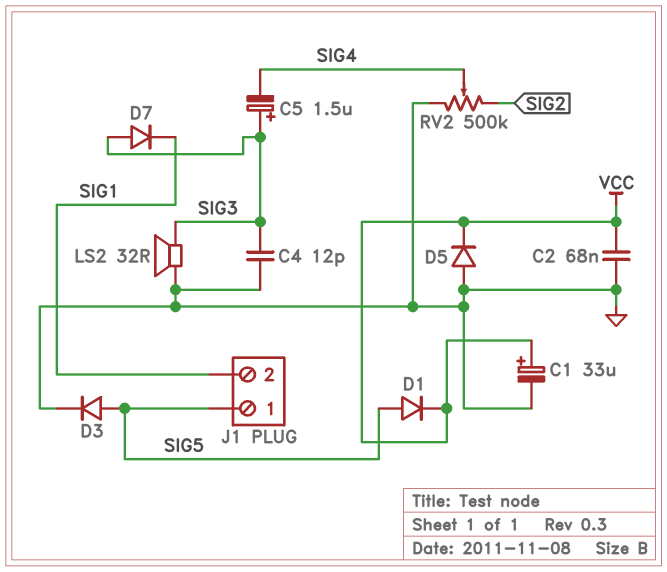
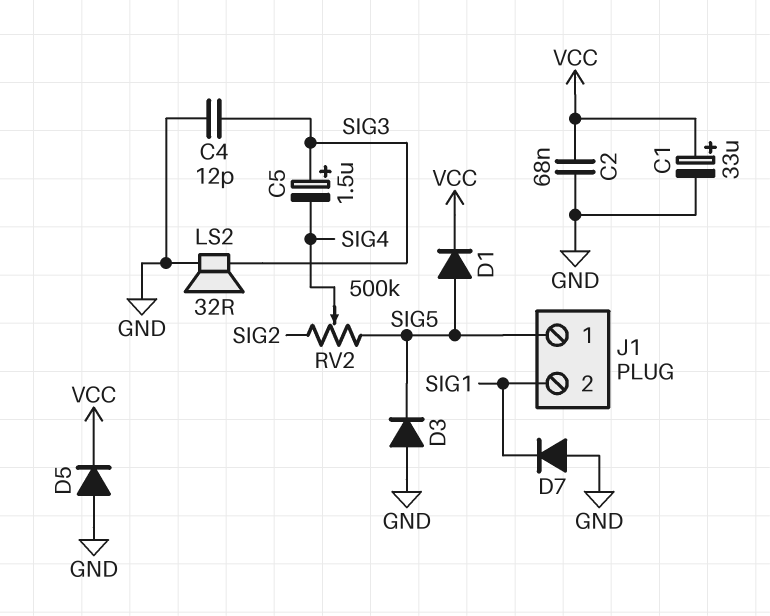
D3: diode (A SIG5, K GND) -> diode (A GND, K SIG5)
D7: diode (A SIG3, K SIG1) -> diode (A GND, K SIG1)
RV2: 500k (GND, SIG2, wiper SIG4) -> 500k (SIG2, SIG5, wiper SIG4)

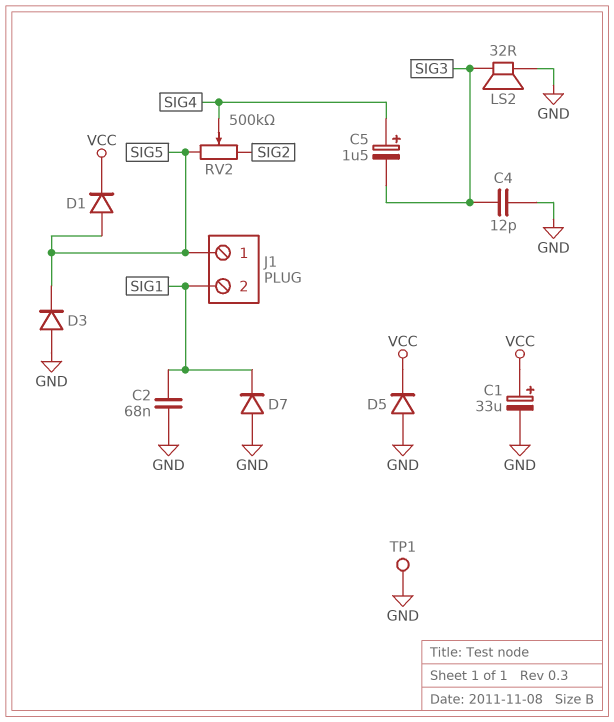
C2: 68nF (GND, VCC) -> 68nF (GND, SIG1)
C5: 1.5uF (plus SIG3, minus SIG4) -> 1.5uF (plus SIG4, minus SIG3)
TP1: none -> test point (GND)

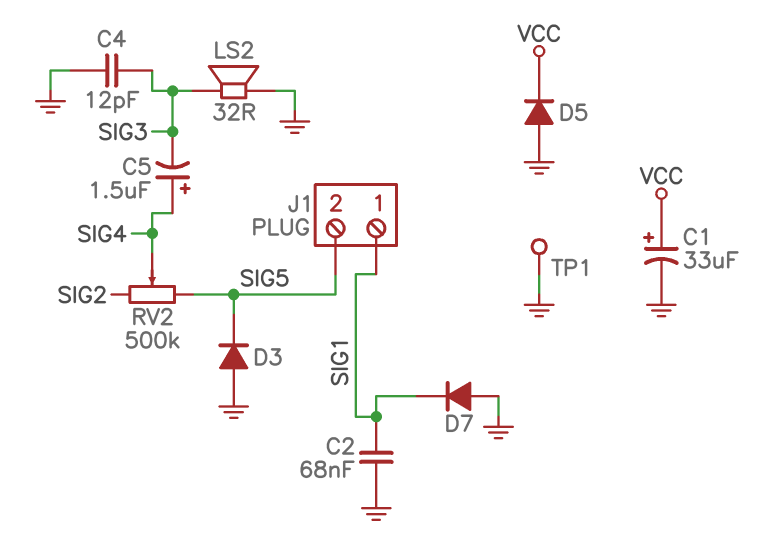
D1: diode (A SIG5, K VCC) -> none
J1 pin 1: SIG5 -> SIG1
J1 pin 2: SIG1 -> SIG5

